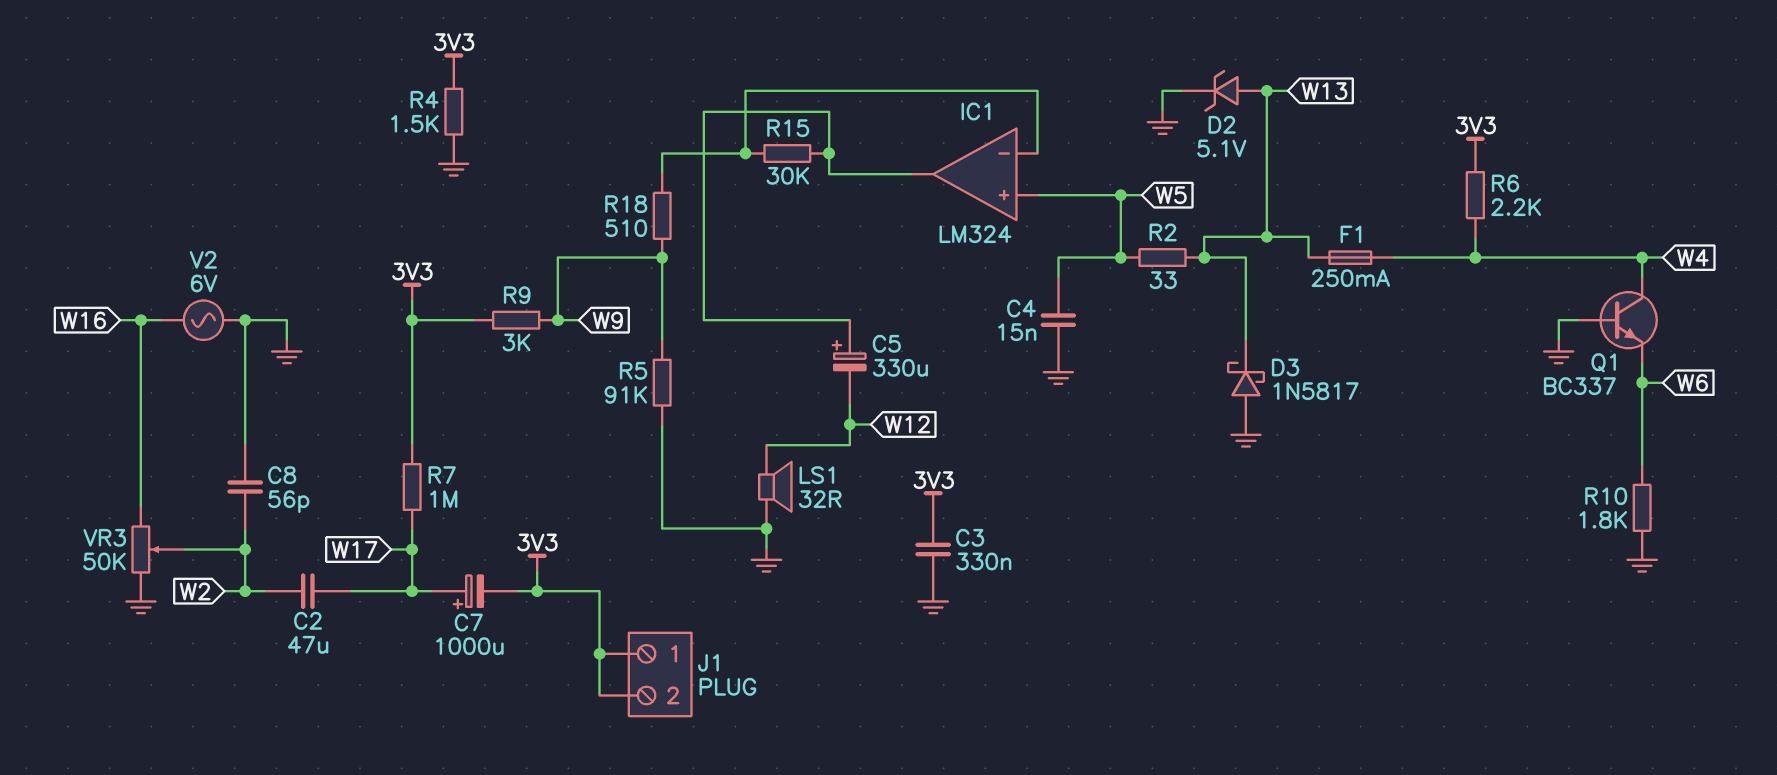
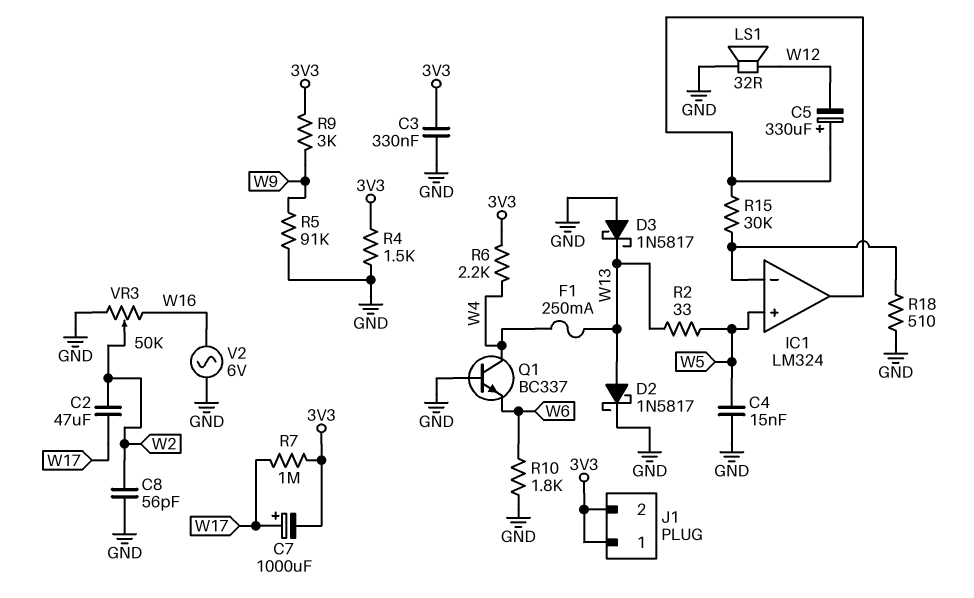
D2: zener 5.1V (A W13, K GND) -> schottky 1N5817 (A W13, K GND)
R18: 510 (IC1/in-, W9) -> 510 (GND, IC1/in-)

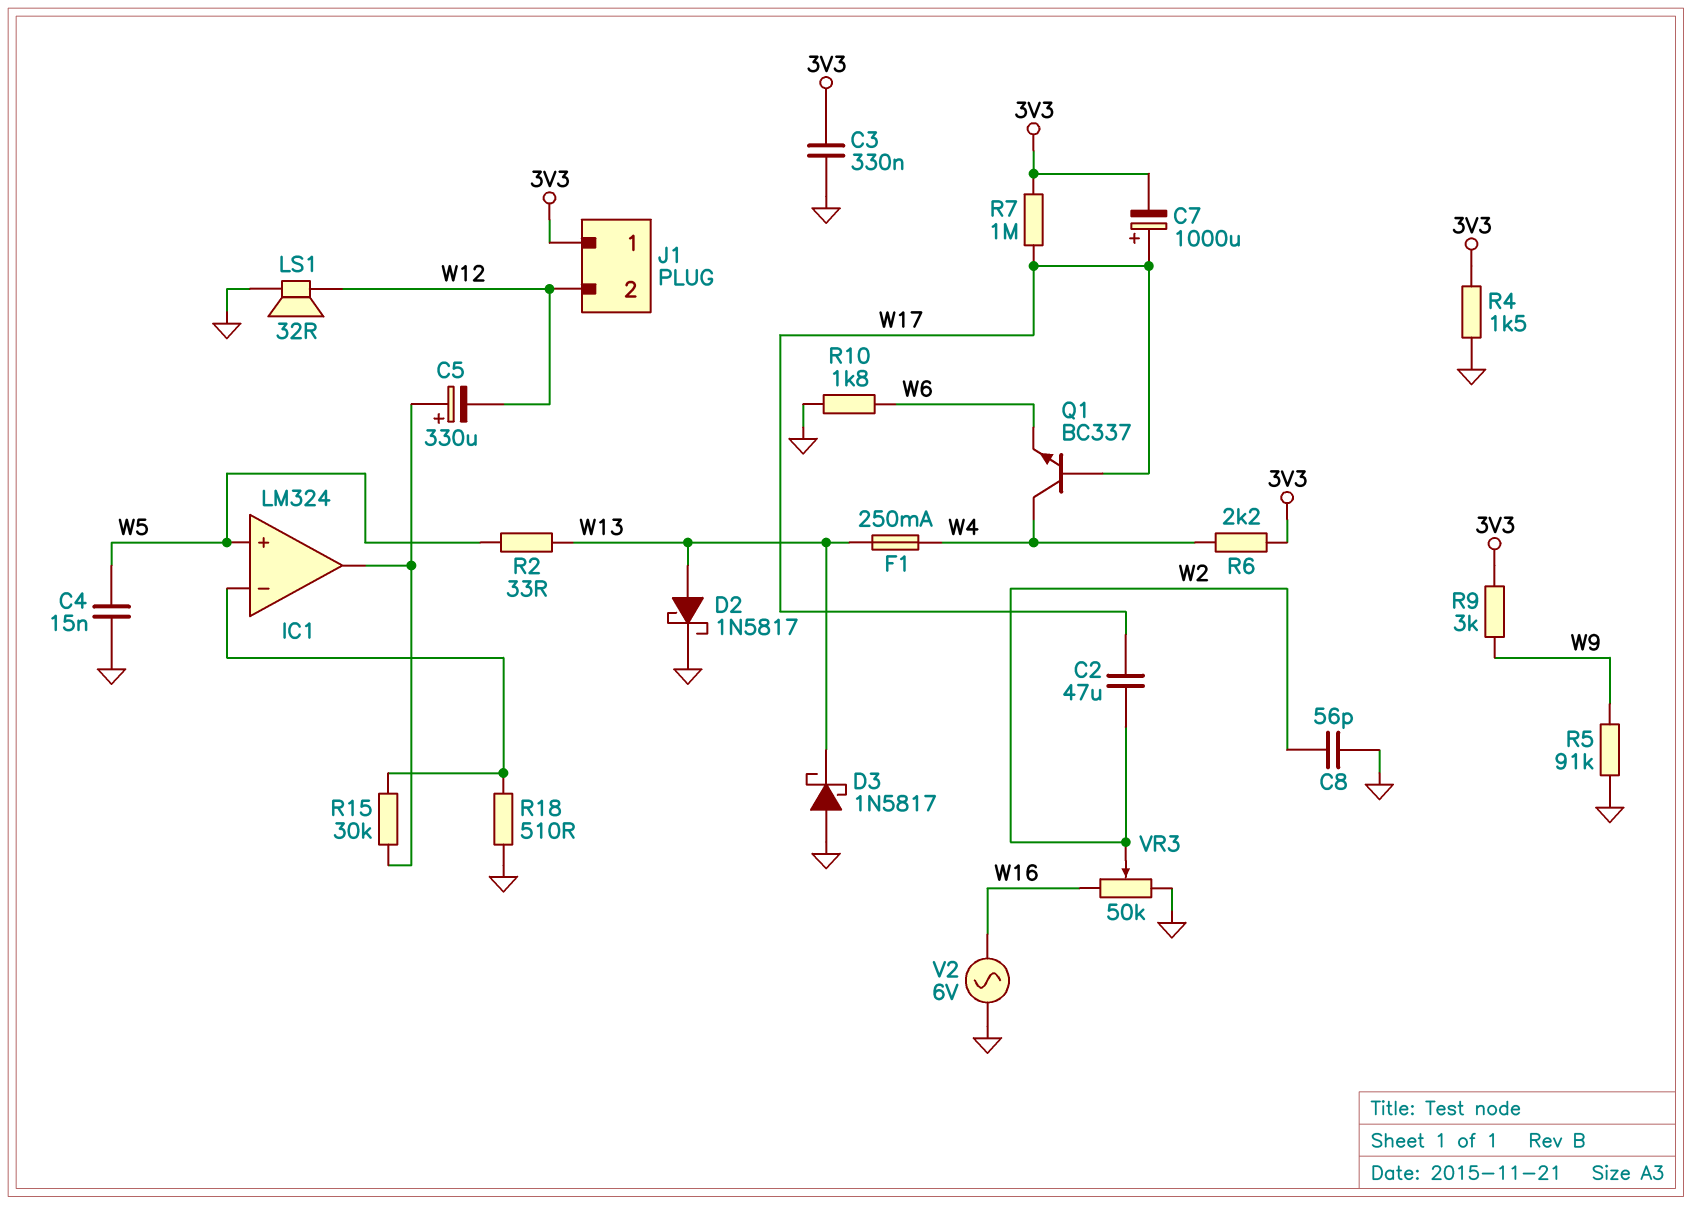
J1 pin 2: 3V3 -> W12
Q1: NPN BC337 (B GND, C W4, E W6) -> NPN BC337 (B W17, C W4, E W6)

